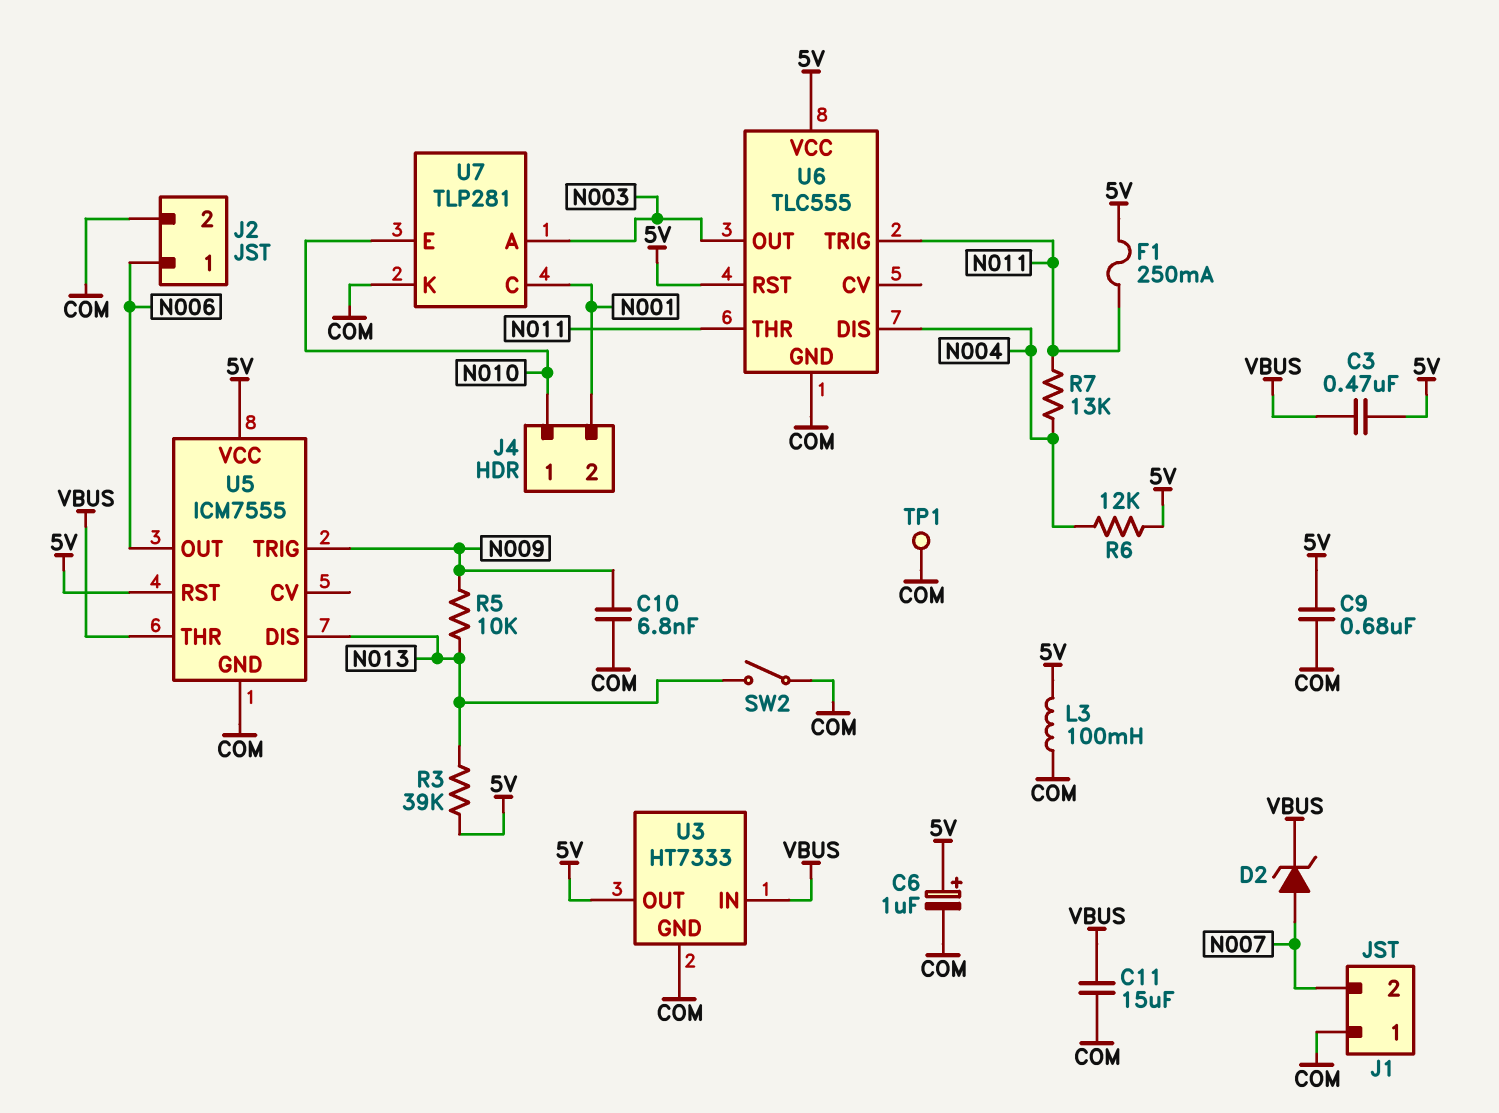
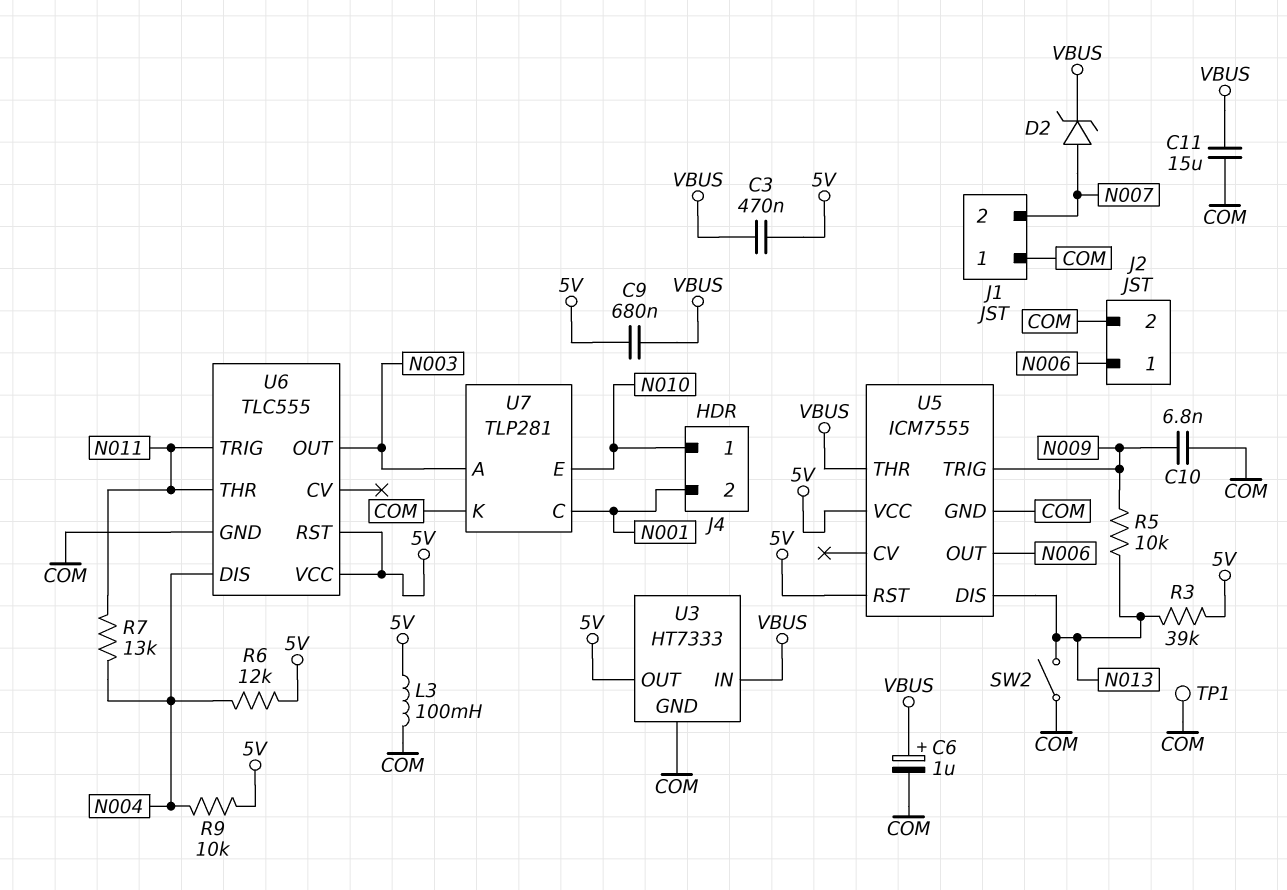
C6: 1uF (plus 5V, minus COM) -> 1uF (plus VBUS, minus COM)
C9: 680nF (5V, COM) -> 680nF (5V, VBUS)
F1: 250mA (5V, N011) -> none
R9: none -> 10k (5V, N004)

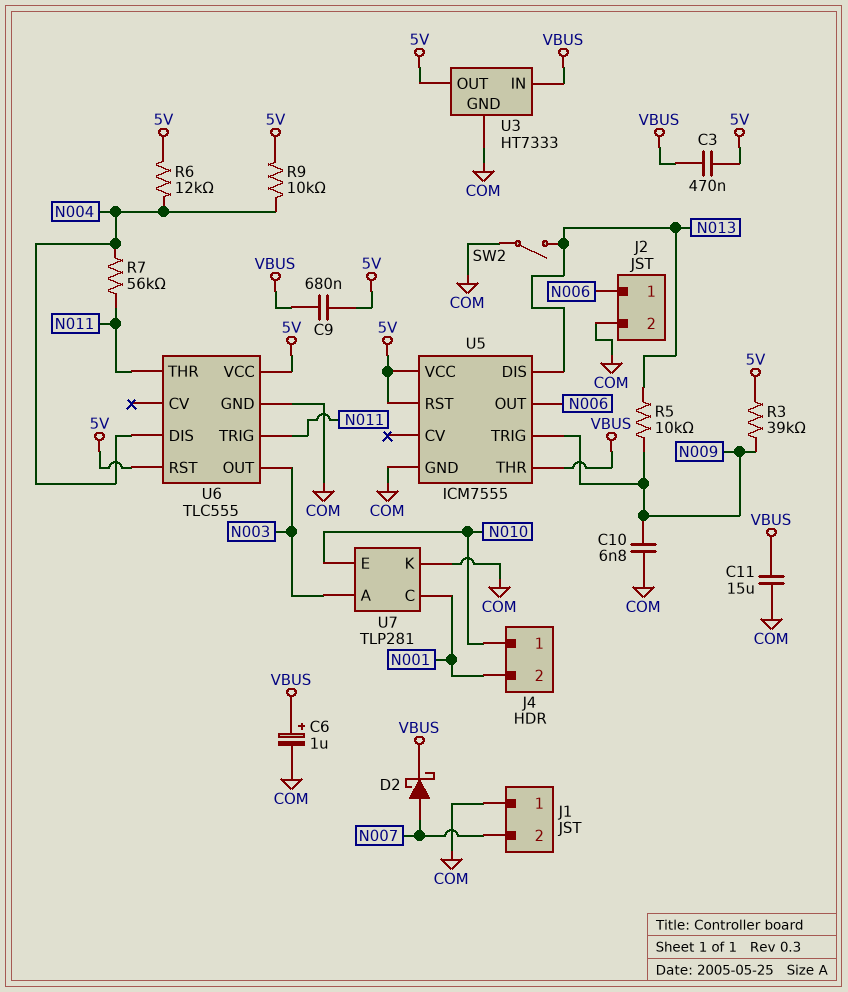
D2: zener (A N007, K VBUS) -> schottky (A N007, K VBUS)
L3: 100mH (5V, COM) -> none
R3: 39k (5V, N013) -> 39k (5V, N009)
R7: 13k (N004, N011) -> 56k (N004, N011)
TP1: test point (COM) -> none

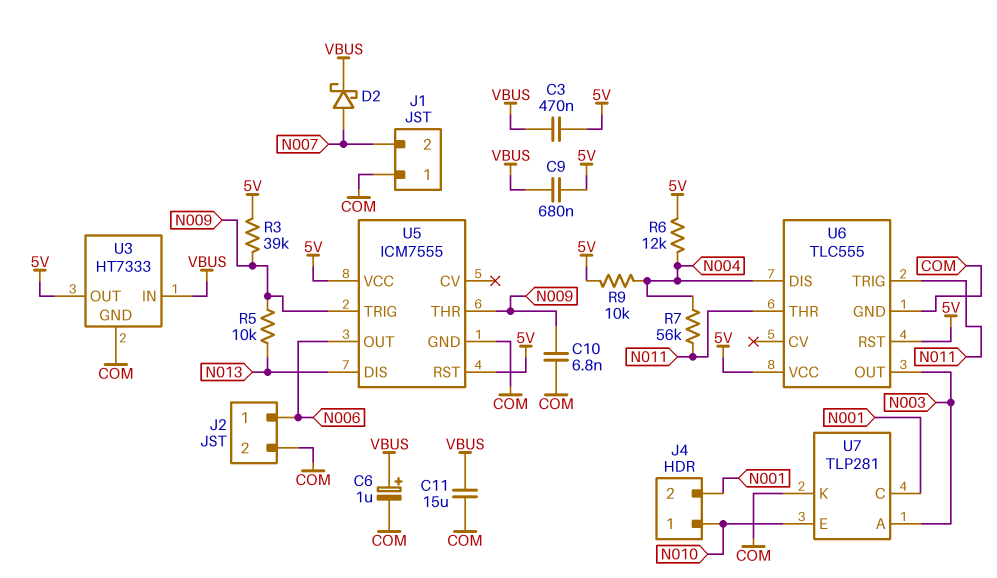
SW2: switch (COM, N013) -> none
U5 pin THR: VBUS -> N009

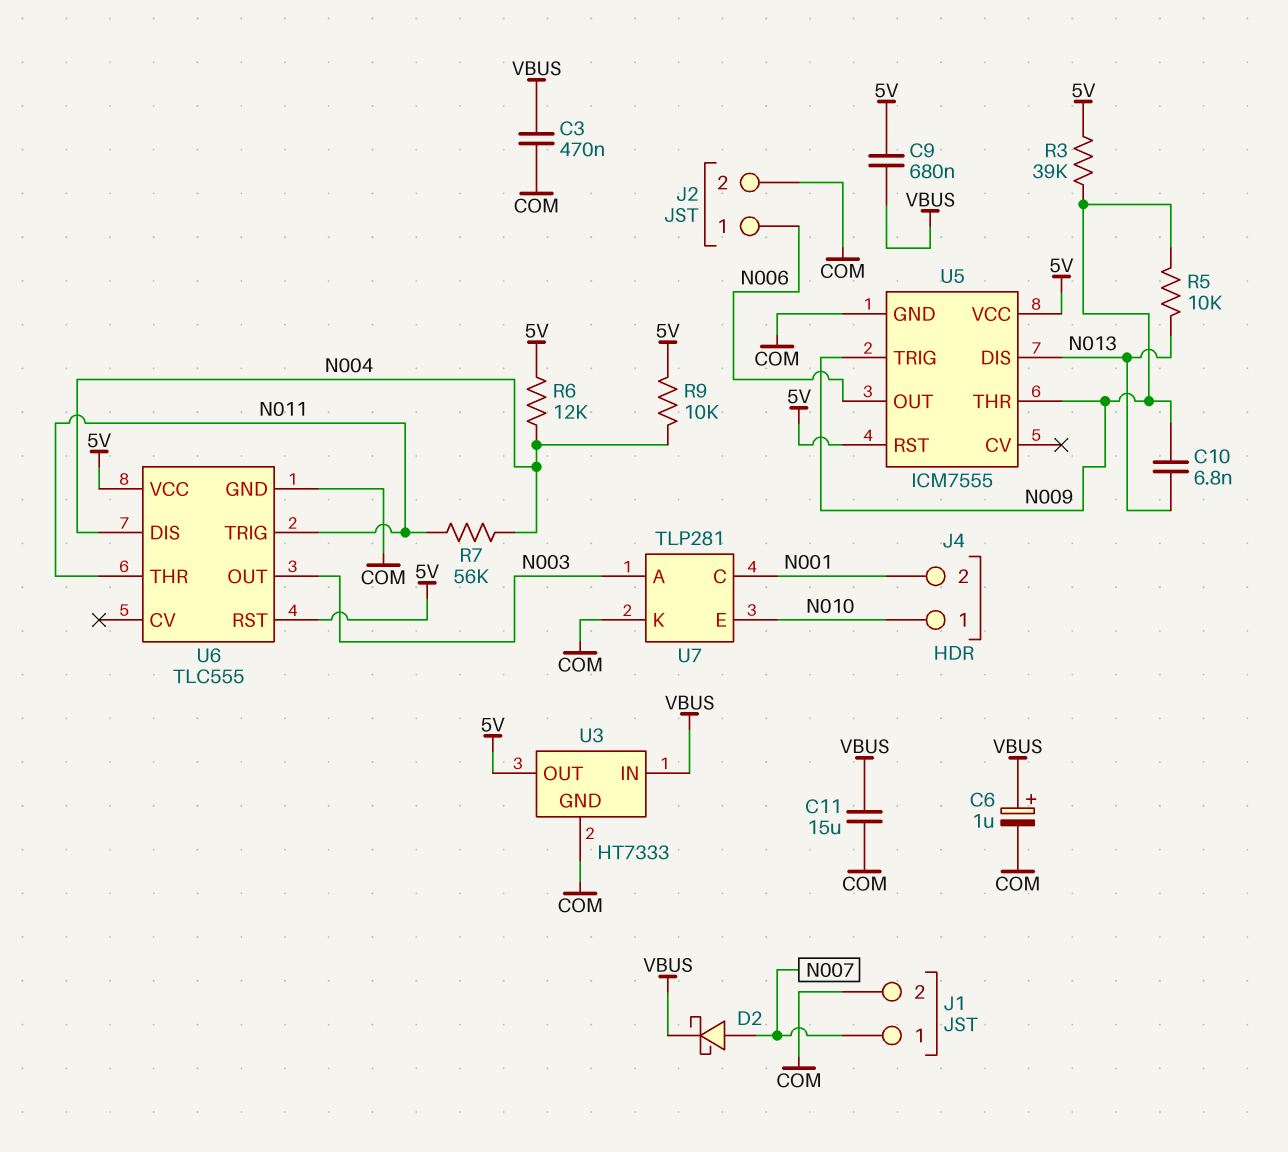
C3: 470nF (5V, VBUS) -> 470nF (COM, VBUS)
C10: 6.8nF (COM, N009) -> 6.8nF (N009, N013)
J1 pin 1: COM -> N007
J1 pin 2: N007 -> COM

